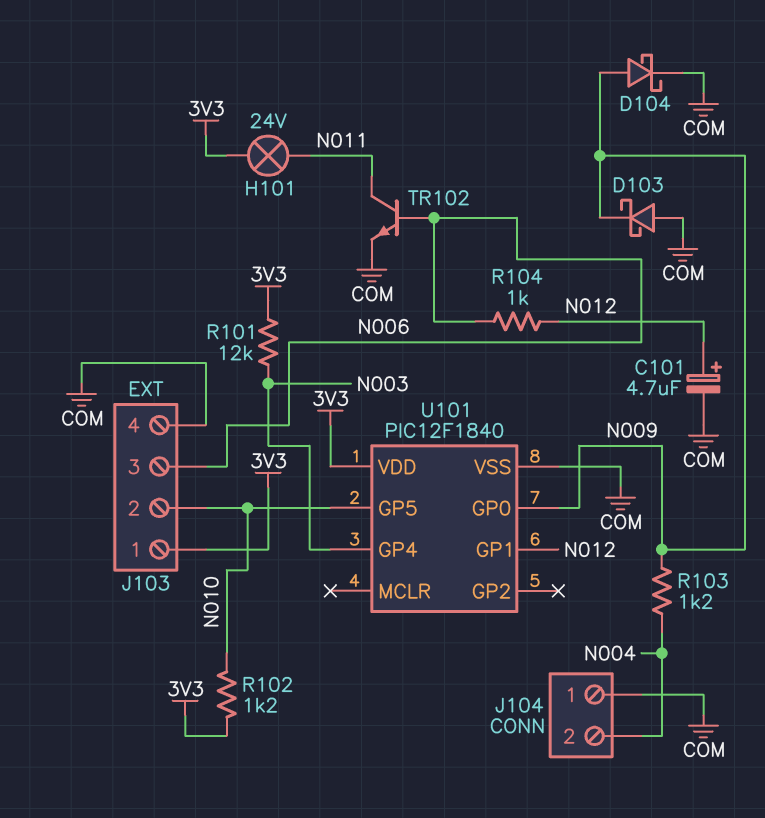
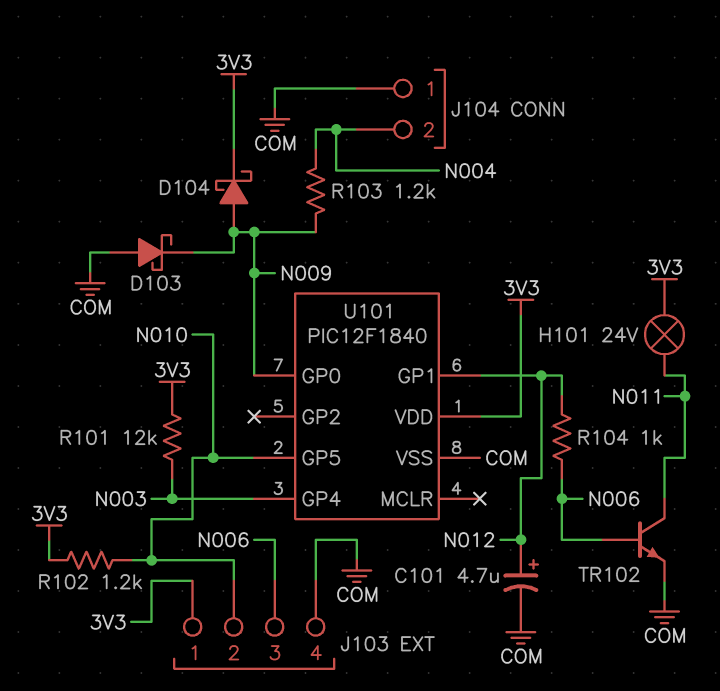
D104: schottky (A N009, K COM) -> schottky (A N009, K 3V3)

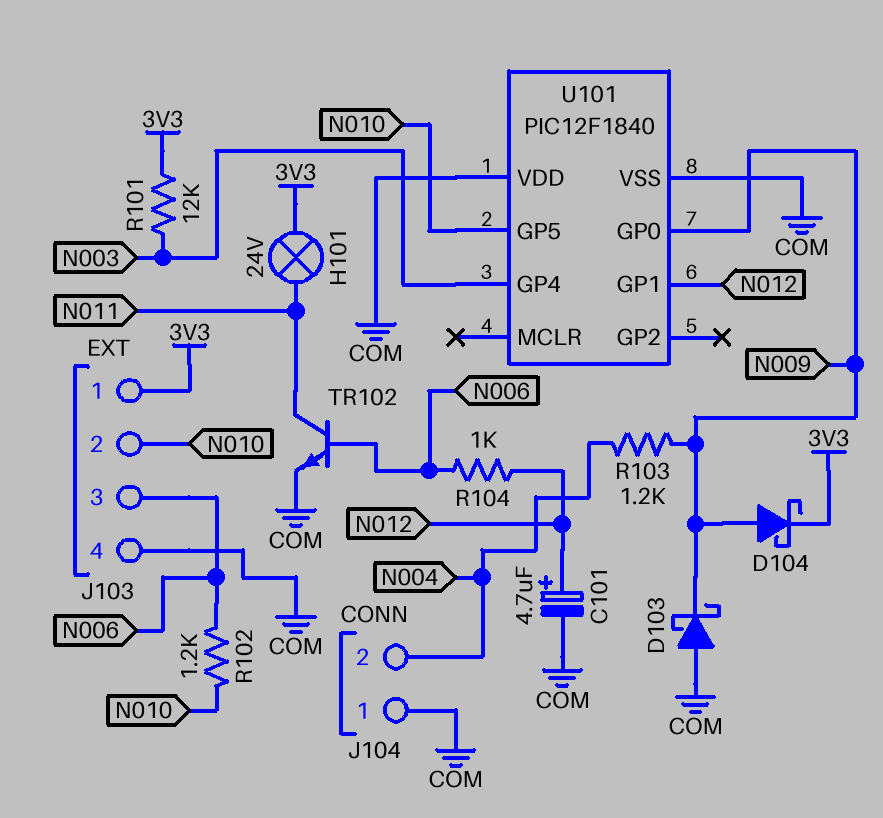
R102: 1.2k (3V3, N010) -> 1.2k (N006, N010)
U101 pin VDD: 3V3 -> COM

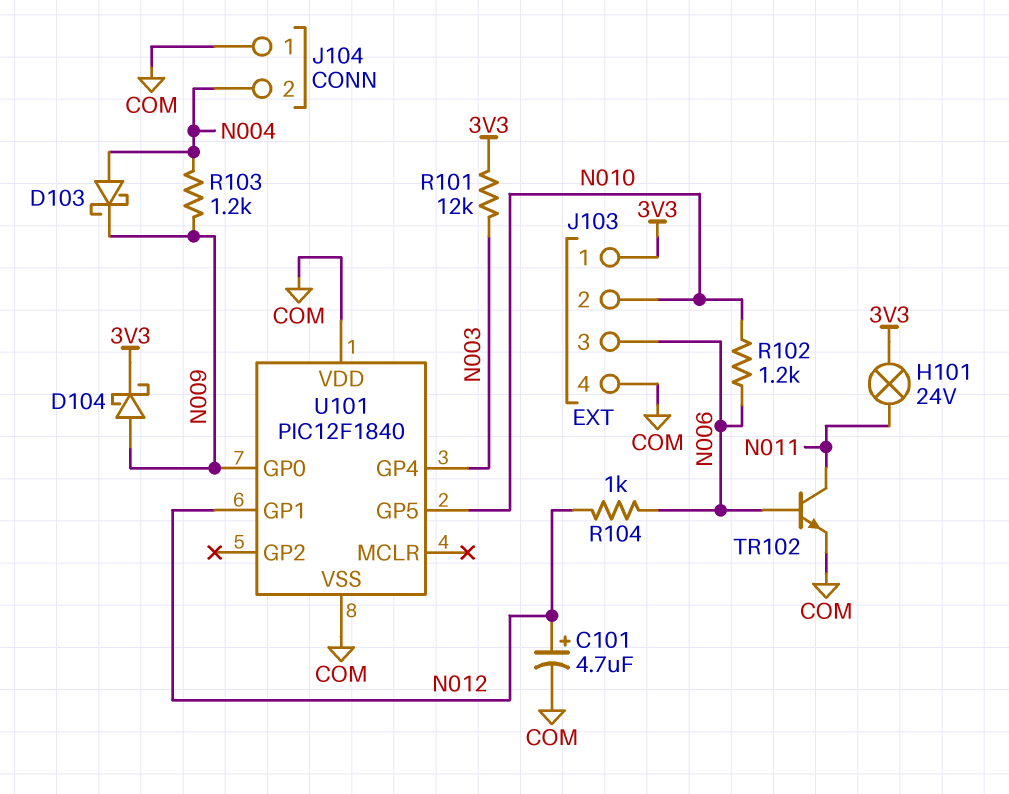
D103: schottky (A COM, K N009) -> schottky (A N004, K N009)

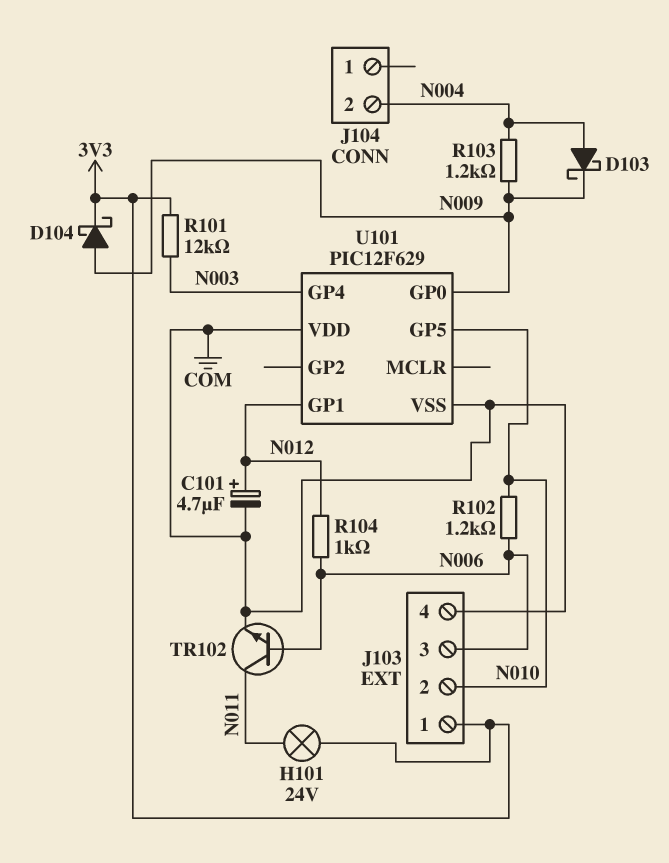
J104 pin 1: COM -> none
U101: PIC12F1840 -> PIC12F629

